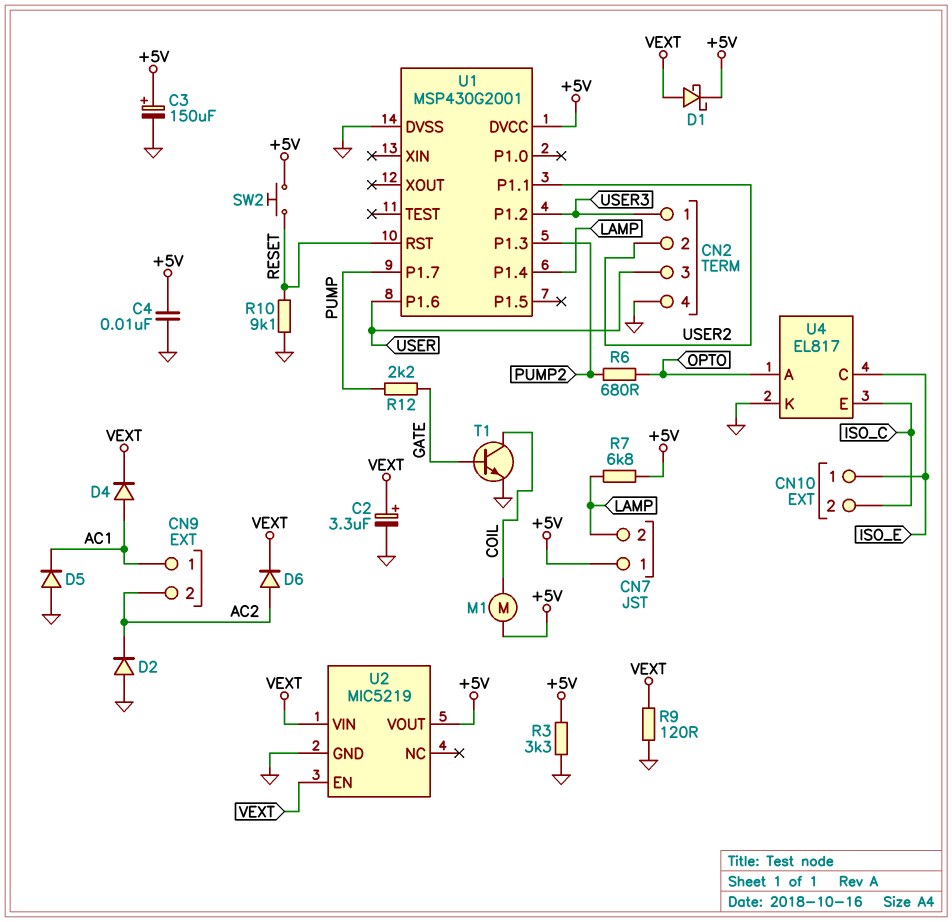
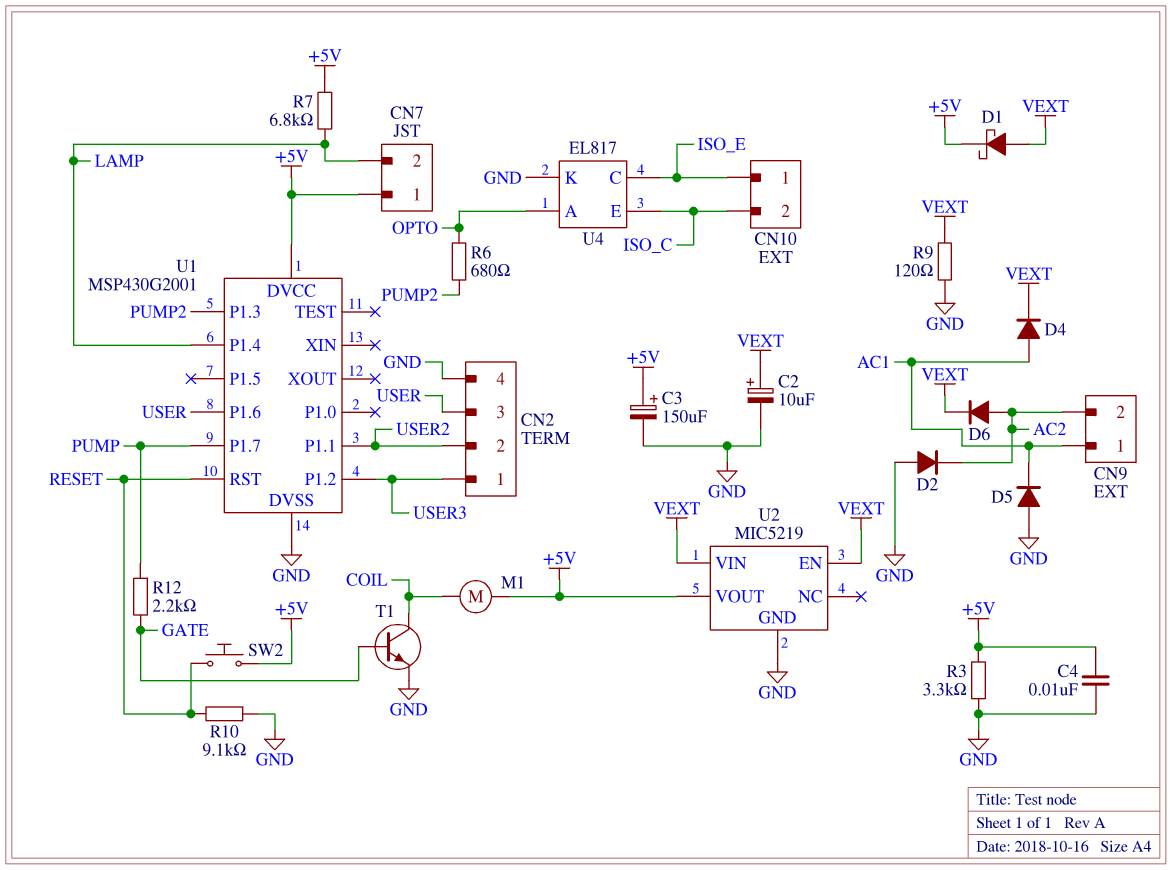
C2: 3.3uF (plus VEXT, minus GND) -> 10uF (plus VEXT, minus GND)

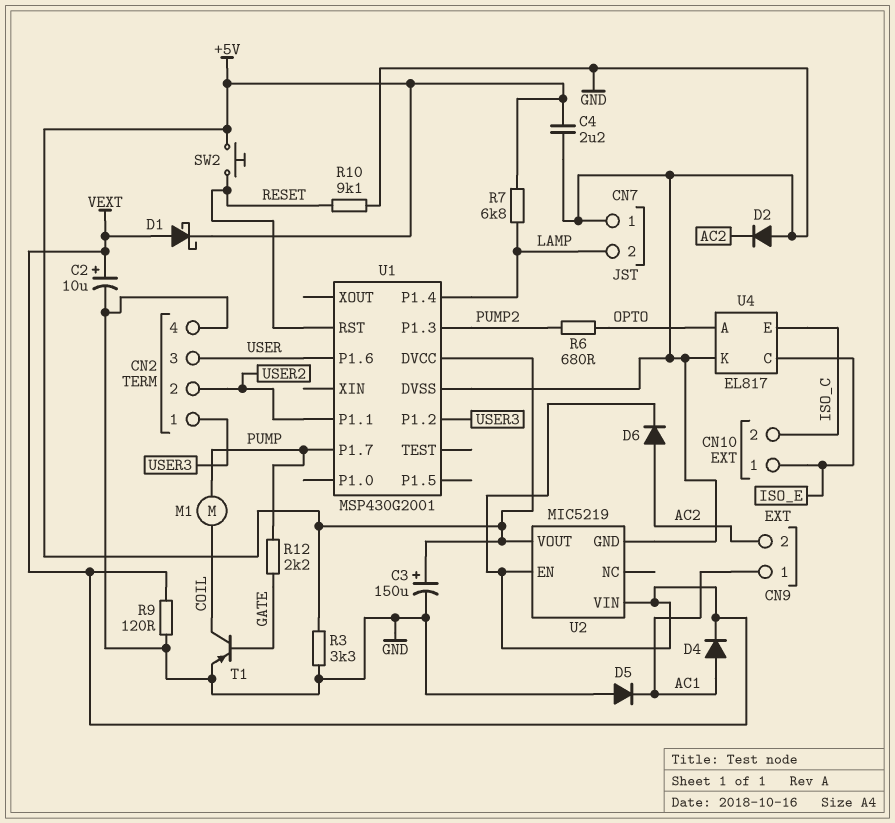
C4: 10nF (+5V, GND) -> 2.2uF (+5V, GND)
CN7 pin 1: +5V -> GND
M1: motor (+5V, COIL) -> motor (COIL, PUMP)
T1: NPN (B GATE, C COIL, E GND) -> PNP (B GATE, C COIL, E GND)

